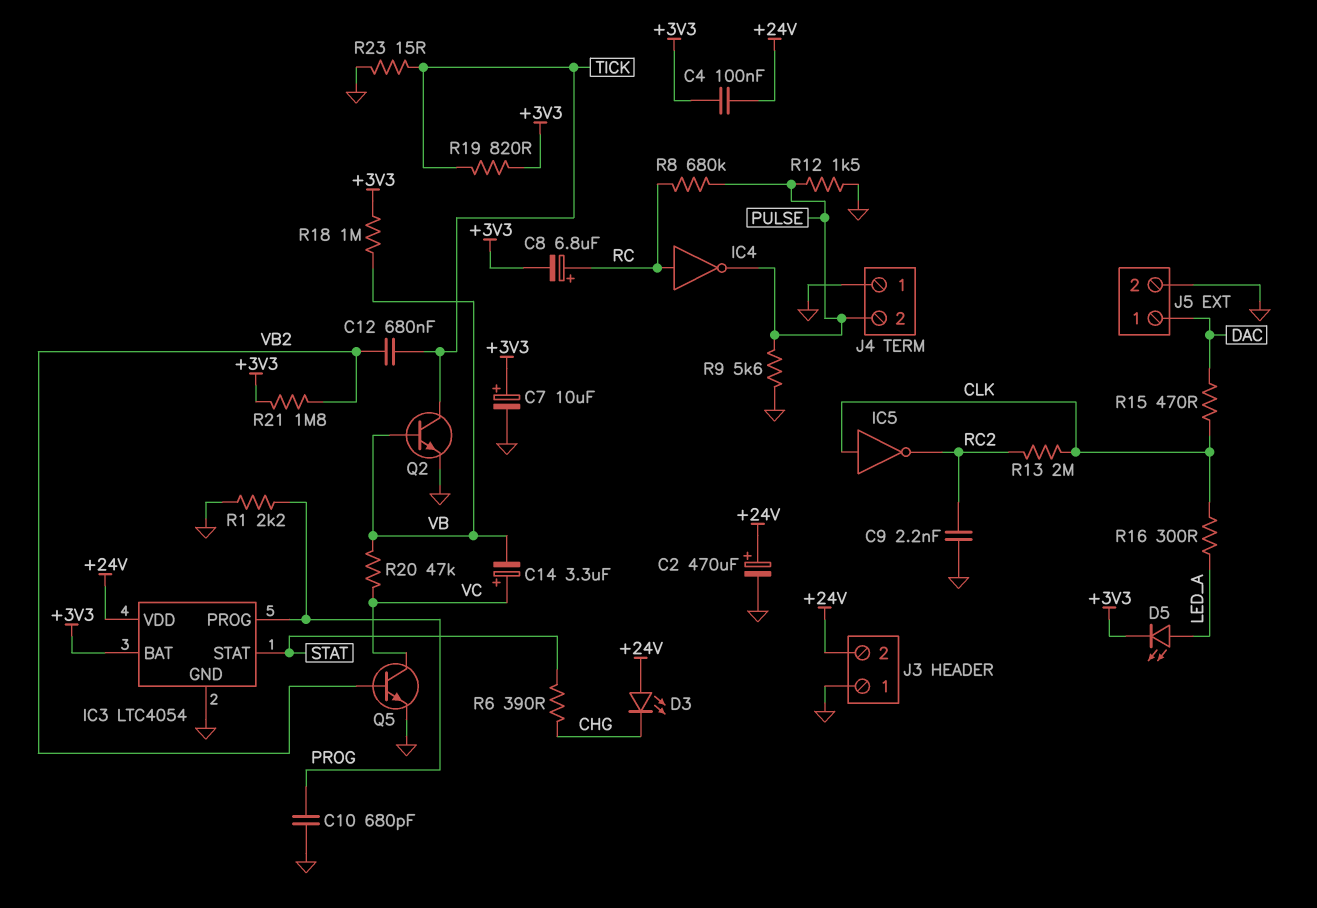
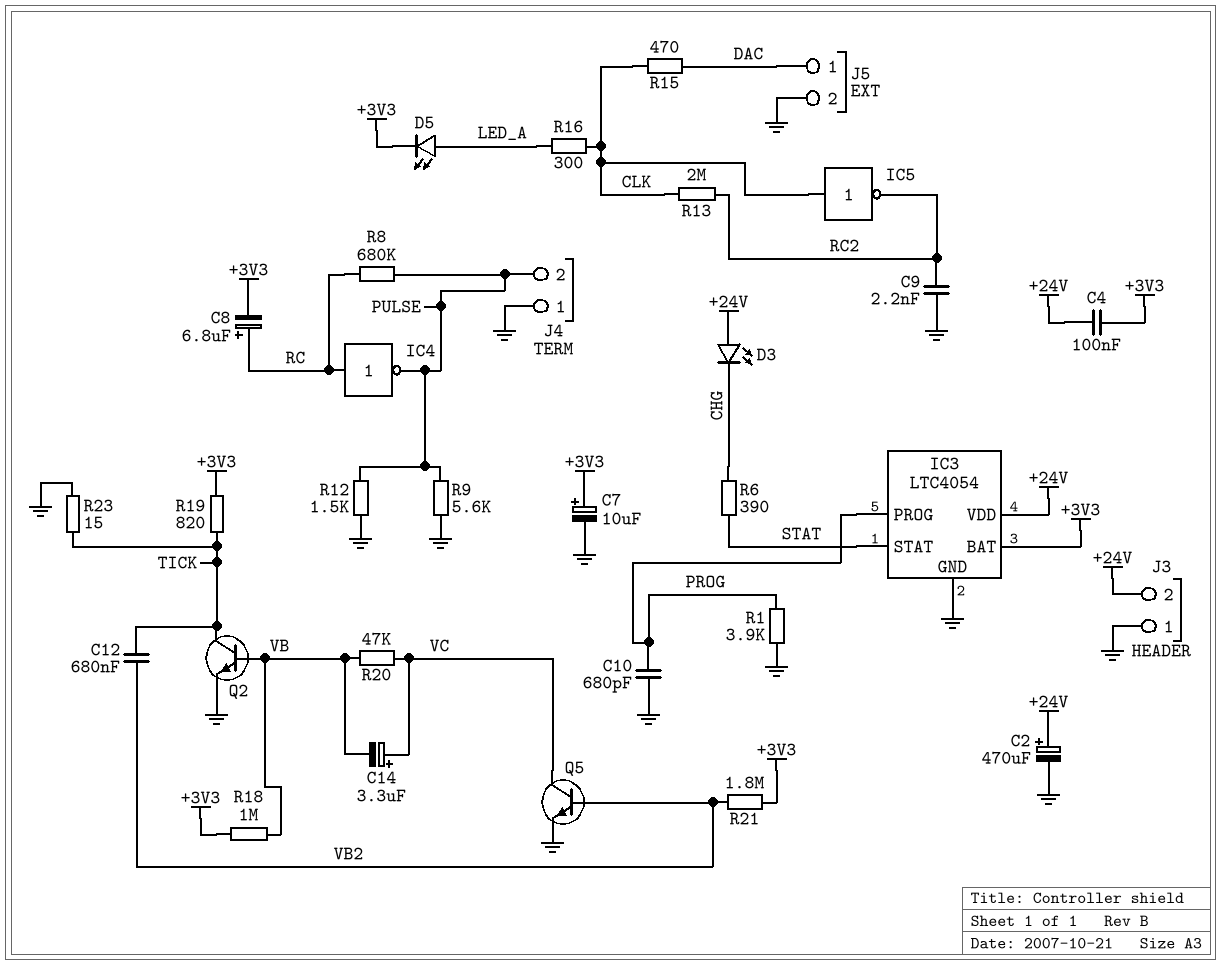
R1: 2.2k (GND, PROG) -> 3.9k (GND, PROG)

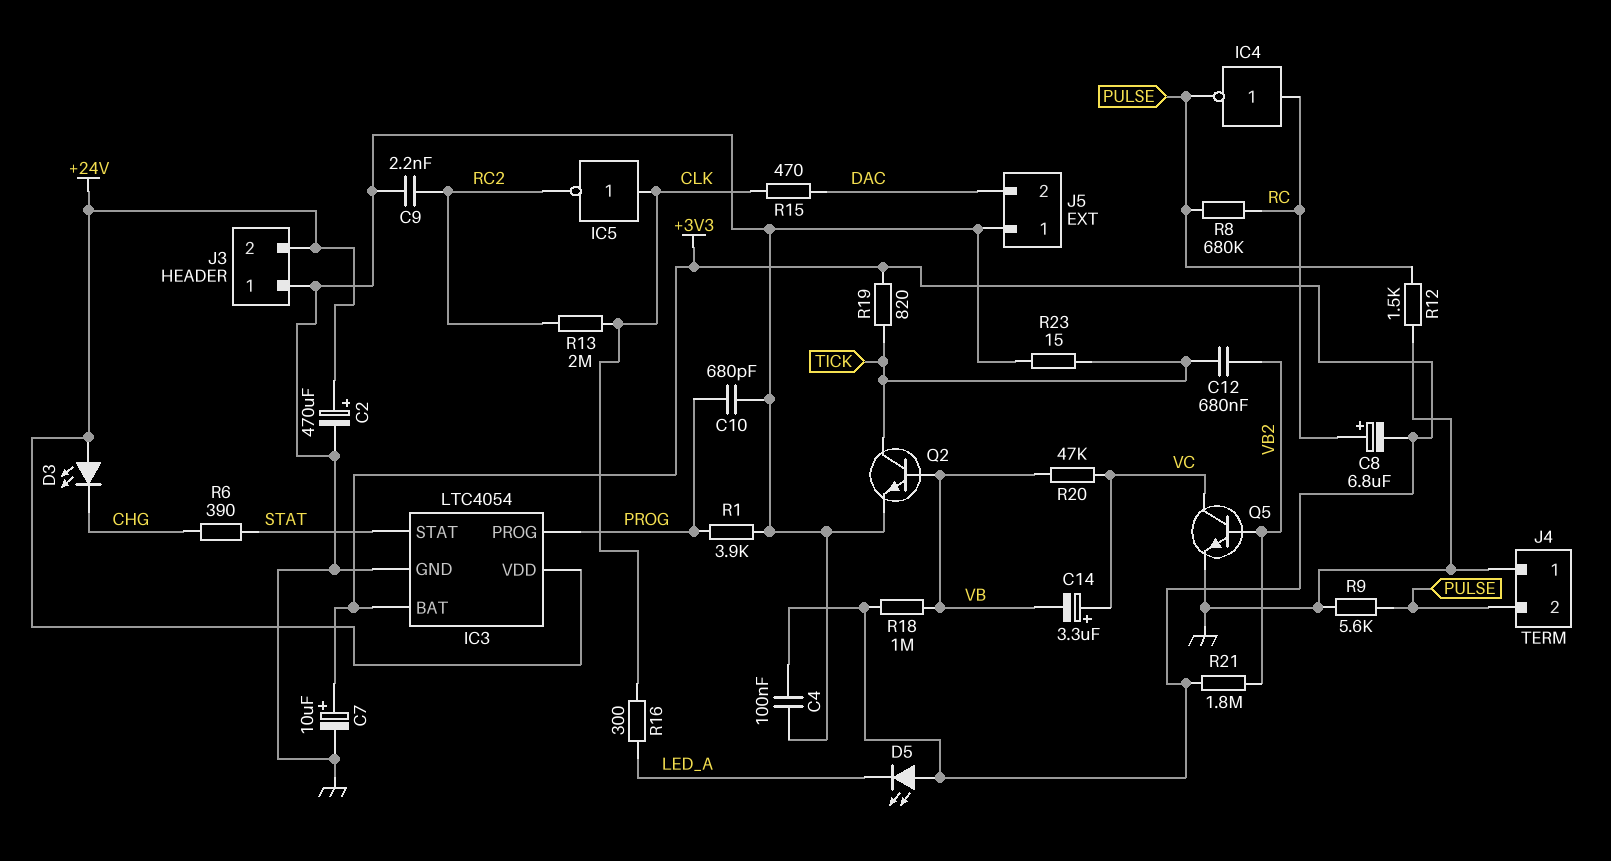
C4: 100nF (+3V3, +24V) -> 100nF (+3V3, GND)
D5: LED (A LED_A, K +3V3) -> LED (A +3V3, K LED_A)
J5 pin 1: DAC -> GND
J5 pin 2: GND -> DAC

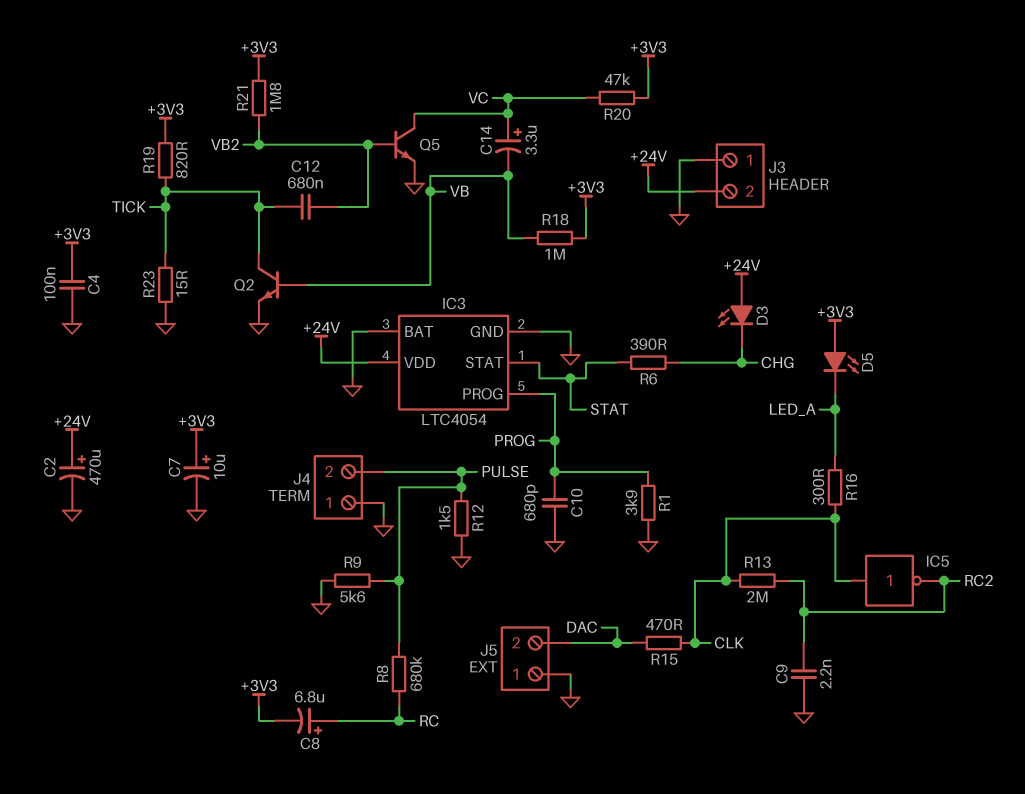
IC3 pin BAT: +3V3 -> GND
IC4: NOT (in RC, out PULSE) -> none
R20: 47k (VB, VC) -> 47k (+3V3, VC)

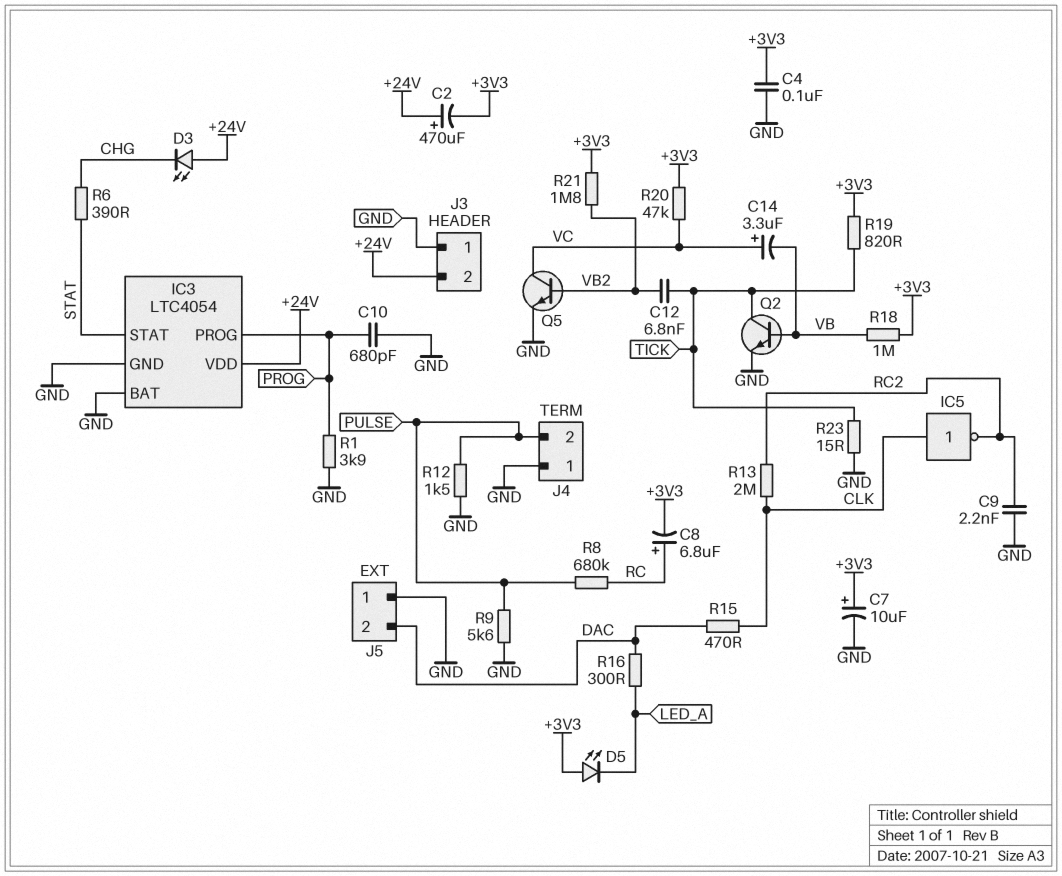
C2: 470uF (plus +24V, minus GND) -> 470uF (plus +24V, minus +3V3)
C12: 680nF (TICK, VB2) -> 6.8nF (TICK, VB2)
R16: 300 (CLK, LED_A) -> 300 (DAC, LED_A)

